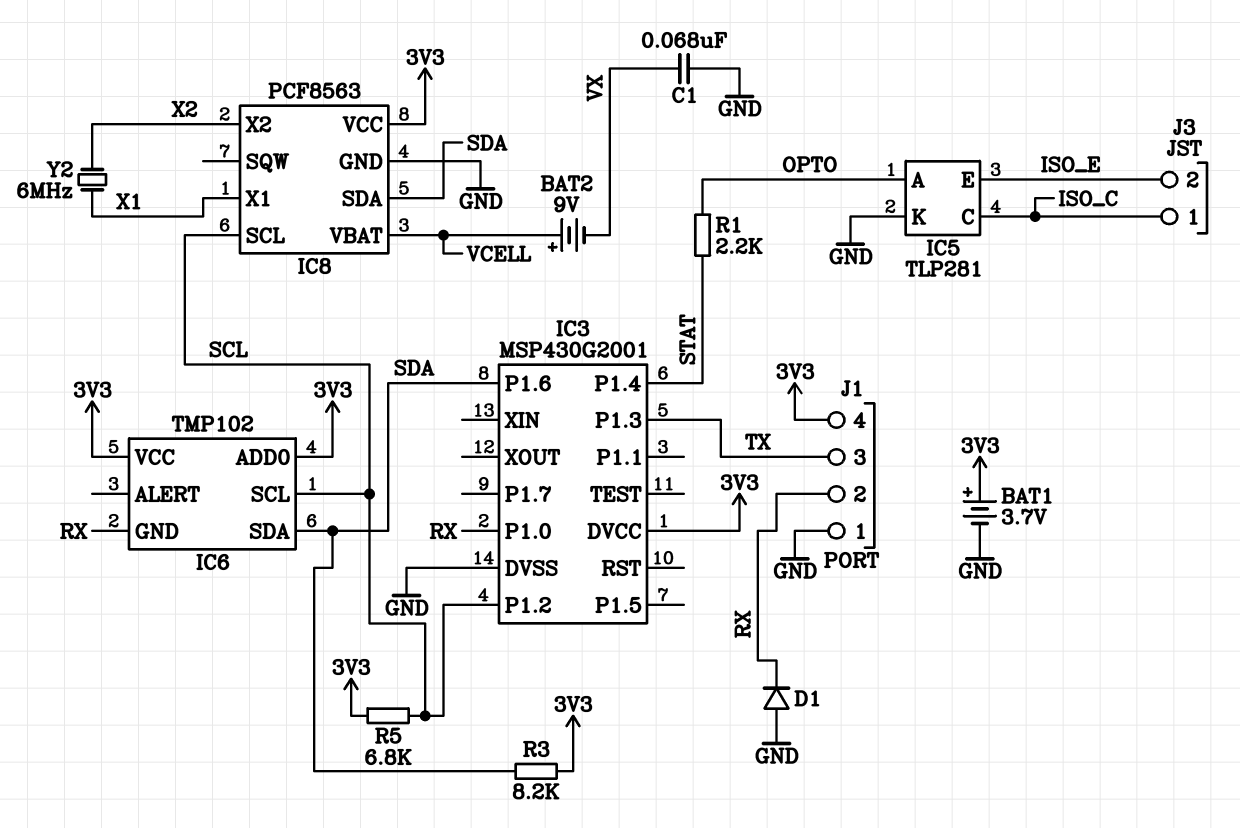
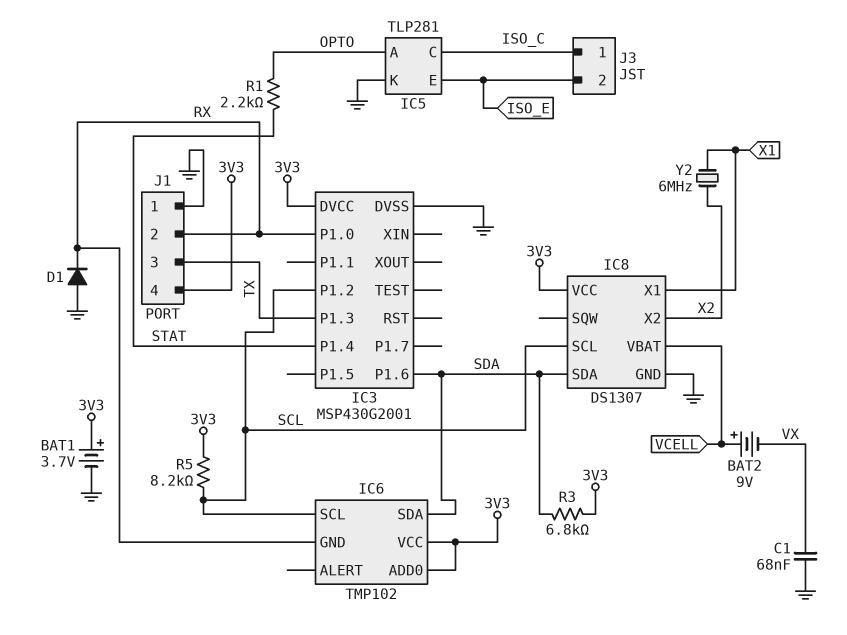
IC8: PCF8563 -> DS1307
R3: 8.2k (3V3, SDA) -> 6.8k (3V3, SDA)
R5: 6.8k (3V3, SCL) -> 8.2k (3V3, SCL)

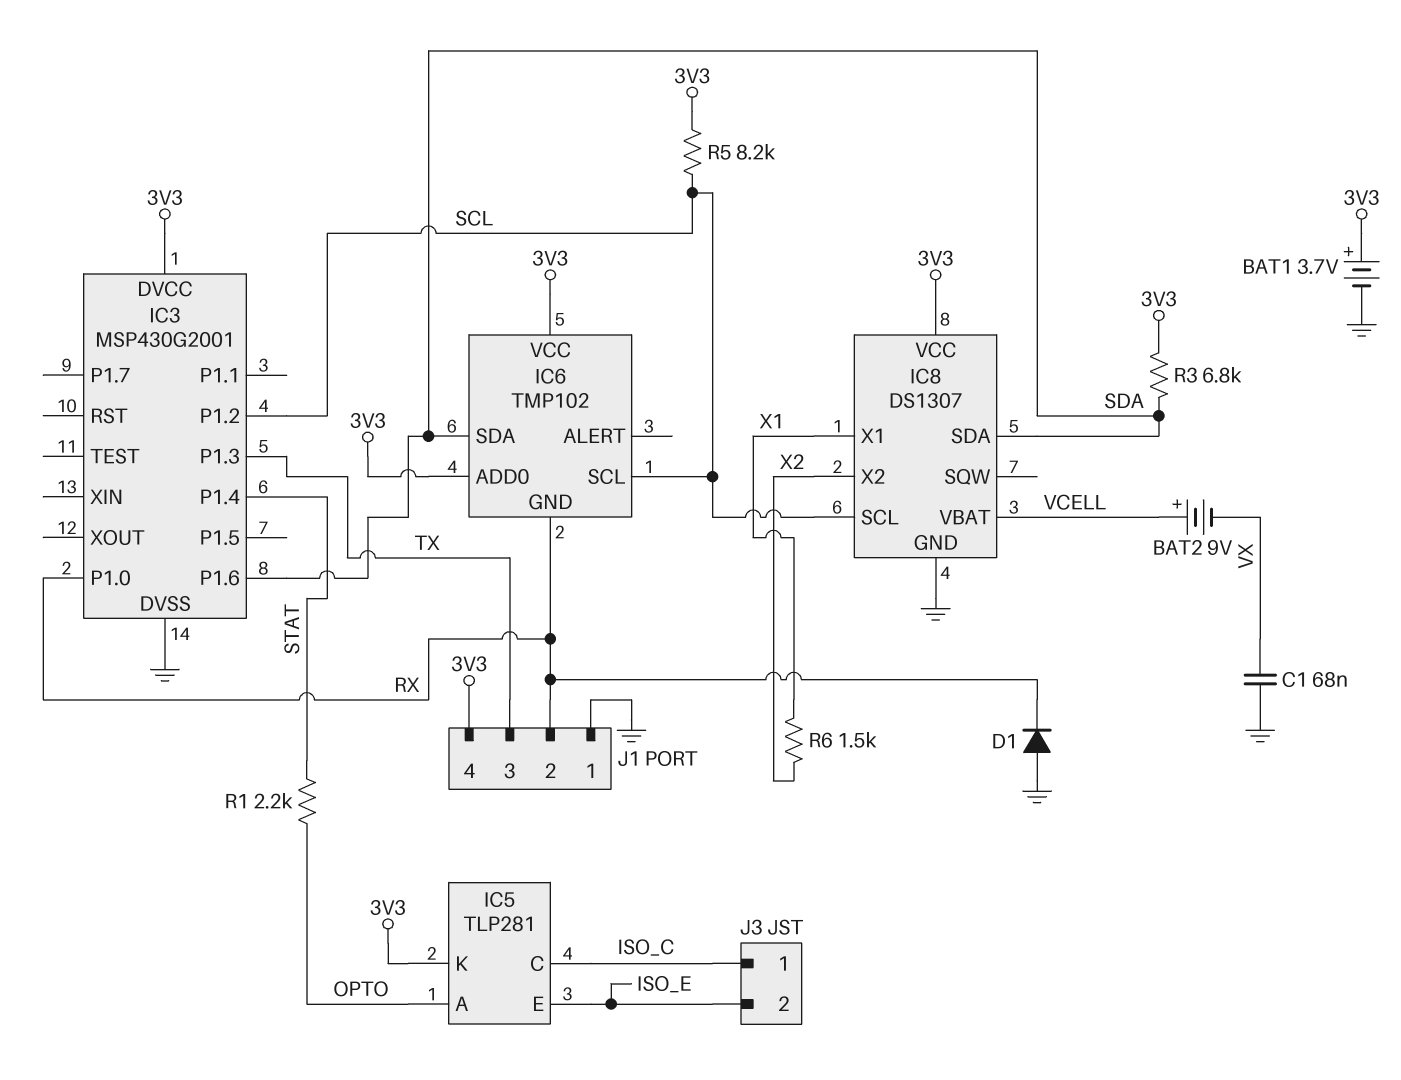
IC5 pin K: GND -> 3V3
R6: none -> 1.5k (X1, X2)
Y2: 6MHz (X1, X2) -> none

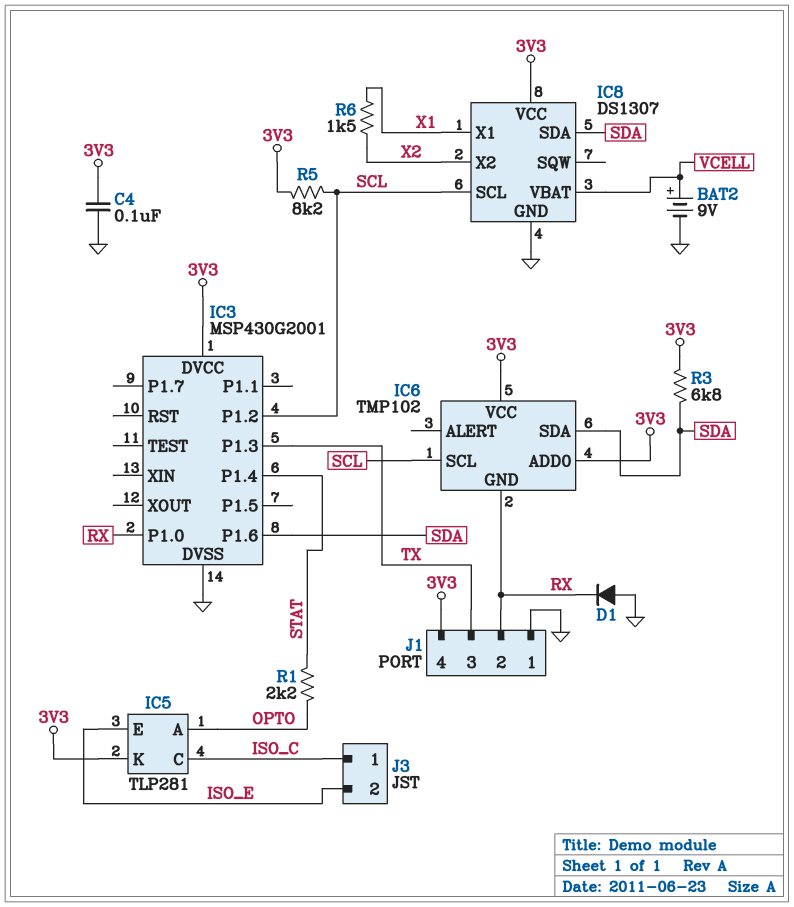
BAT1: 3.7V (plus 3V3, minus GND) -> none
BAT2: 9V (plus VCELL, minus VX) -> 9V (plus VCELL, minus GND)
C1: 68nF (GND, VX) -> none
C4: none -> 100nF (3V3, GND)

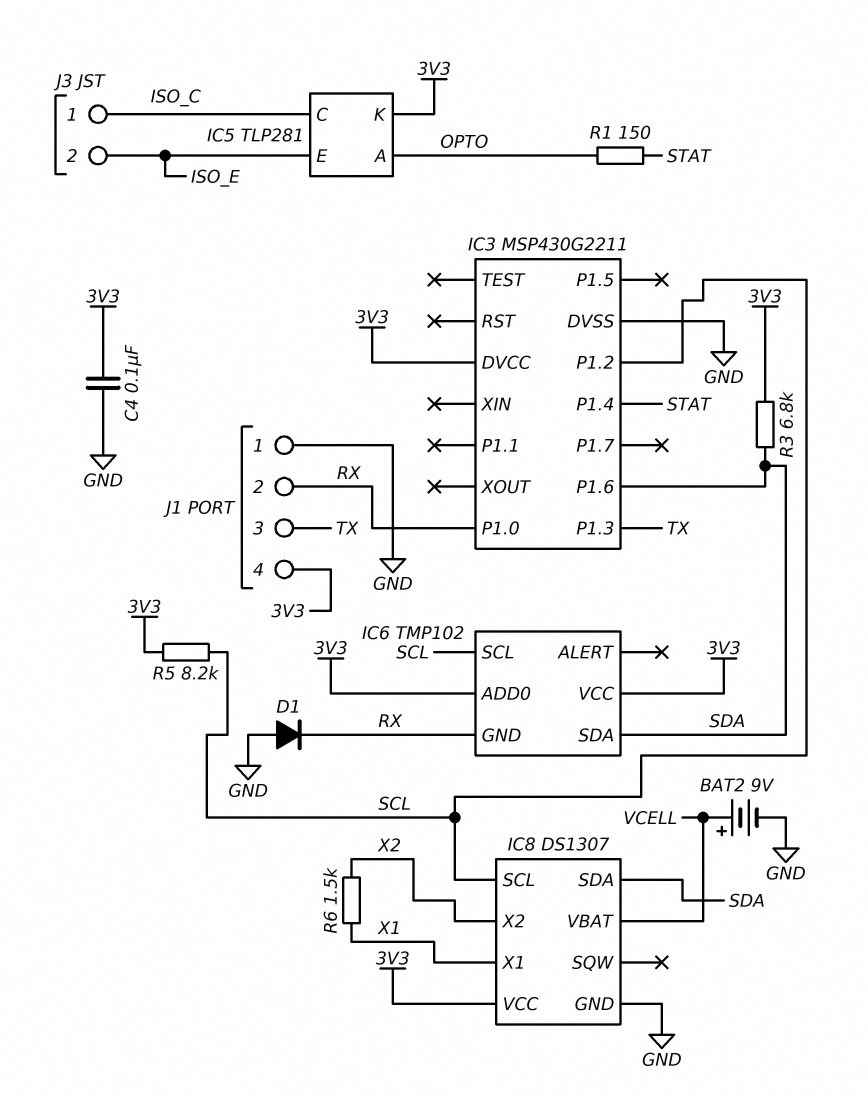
IC3: MSP430G2001 -> MSP430G2211
R1: 2.2k (OPTO, STAT) -> 150 (OPTO, STAT)

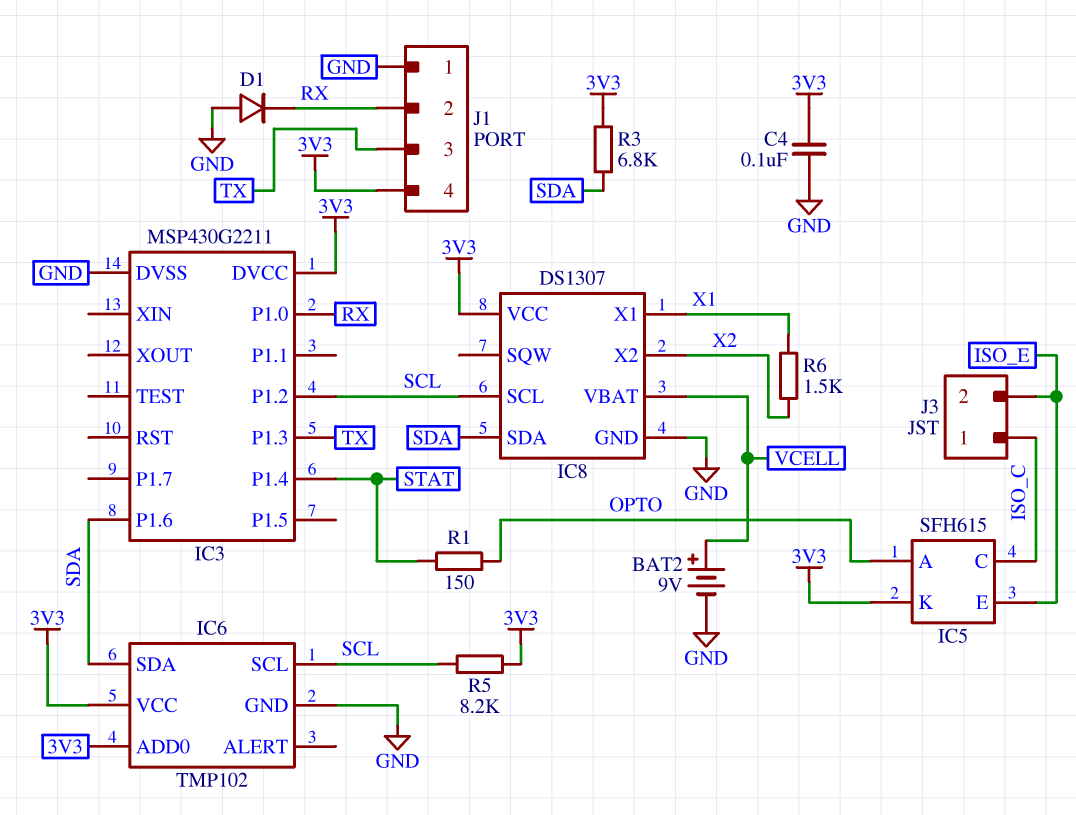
IC5: TLP281 -> SFH615
IC6 pin GND: RX -> GND

